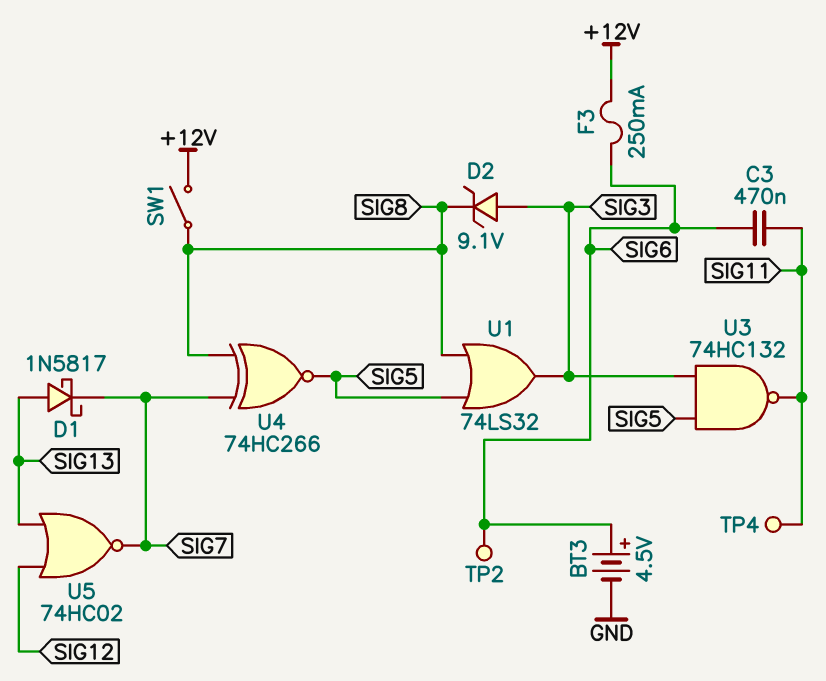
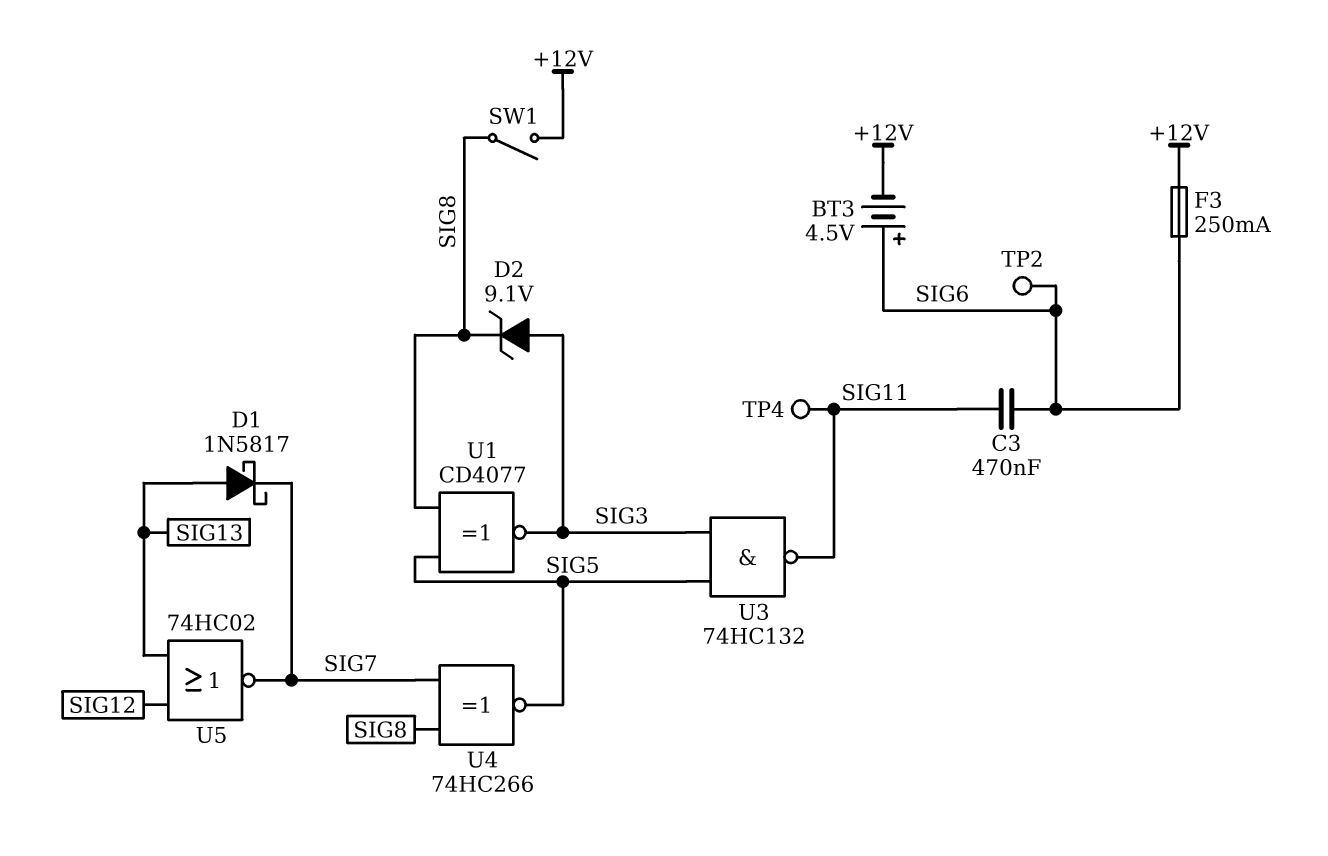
BT3: 4.5V (plus SIG6, minus GND) -> 4.5V (plus SIG6, minus +12V)
U1: OR 74LS32 (in SIG5, in SIG8, out SIG3) -> XNOR CD4077 (in SIG5, in SIG8, out SIG3)

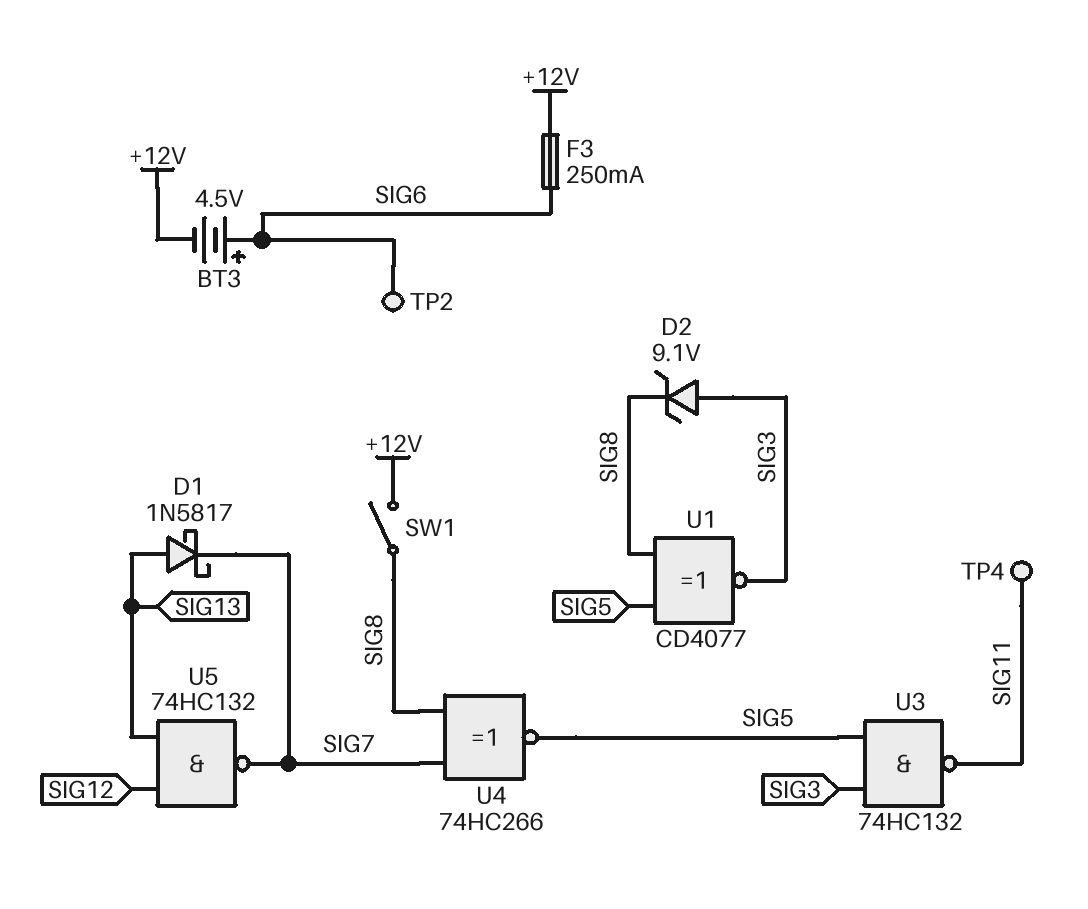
C3: 470nF (SIG6, SIG11) -> none
U5: NOR 74HC02 (in SIG12, in SIG13, out SIG7) -> NAND 74HC132 (in SIG12, in SIG13, out SIG7)

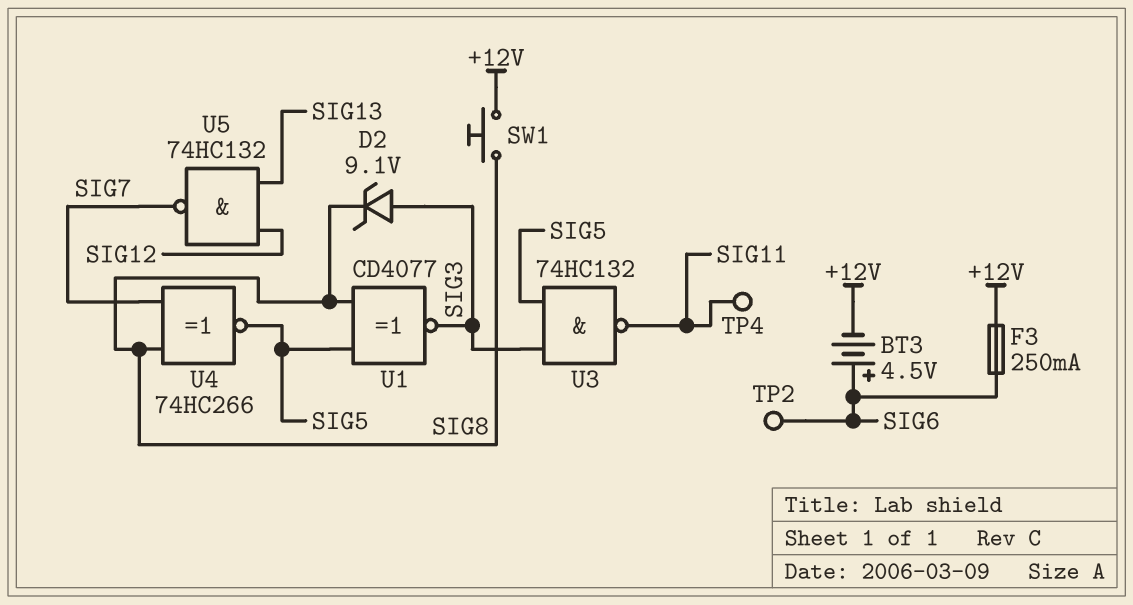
D1: schottky 1N5817 (A SIG13, K SIG7) -> none
SW1: switch (+12V, SIG8) -> button (+12V, SIG8)

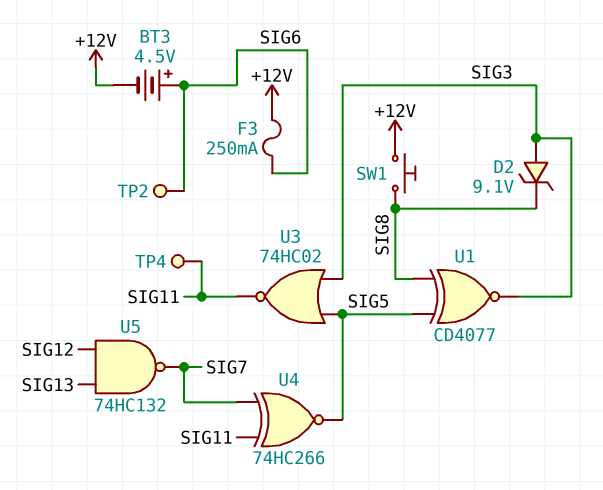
U3: NAND 74HC132 (in SIG3, in SIG5, out SIG11) -> NOR 74HC02 (in SIG3, in SIG5, out SIG11)
U4: XNOR 74HC266 (in SIG7, in SIG8, out SIG5) -> XNOR 74HC266 (in SIG7, in SIG11, out SIG5)

